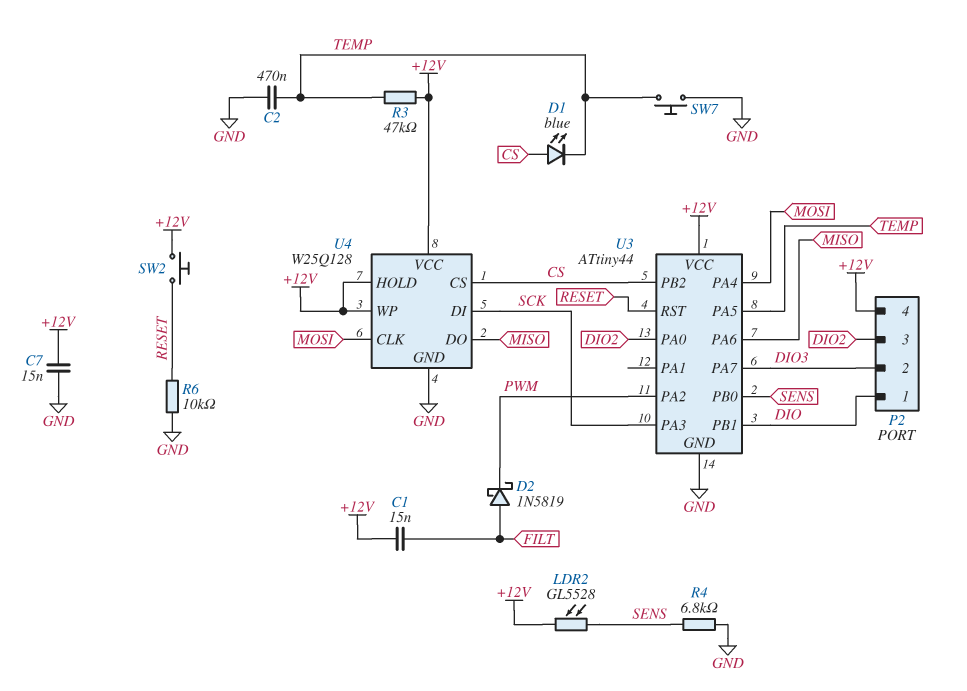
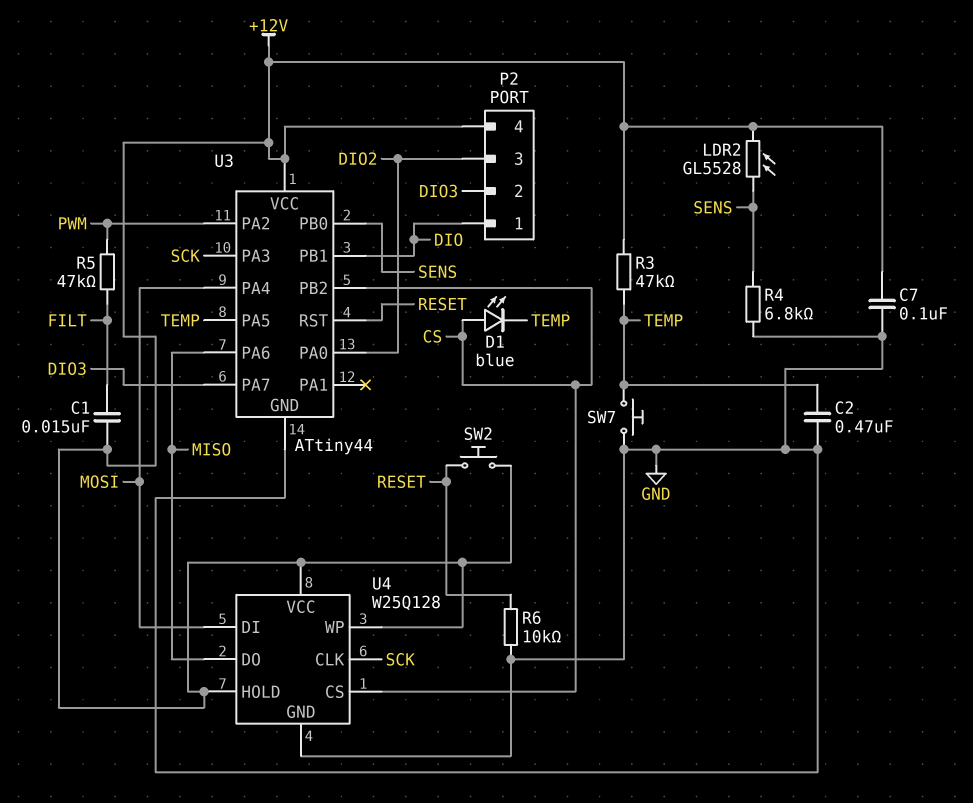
C7: 15nF (+12V, GND) -> 100nF (+12V, GND)
D2: schottky 1N5819 (A FILT, K PWM) -> none
R5: none -> 47k (FILT, PWM)
U4 pin CLK: MOSI -> SCK
U4 pin DI: SCK -> MOSI

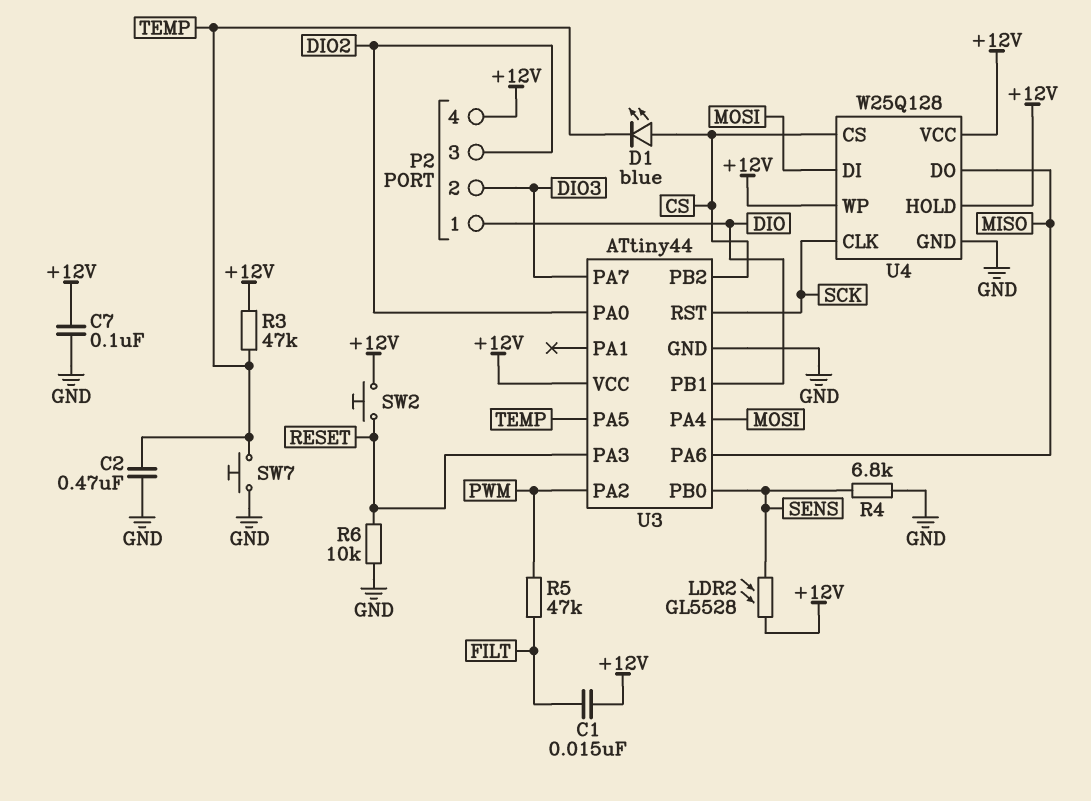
U3 pin PA3: SCK -> RESET
U3 pin RST: RESET -> SCK

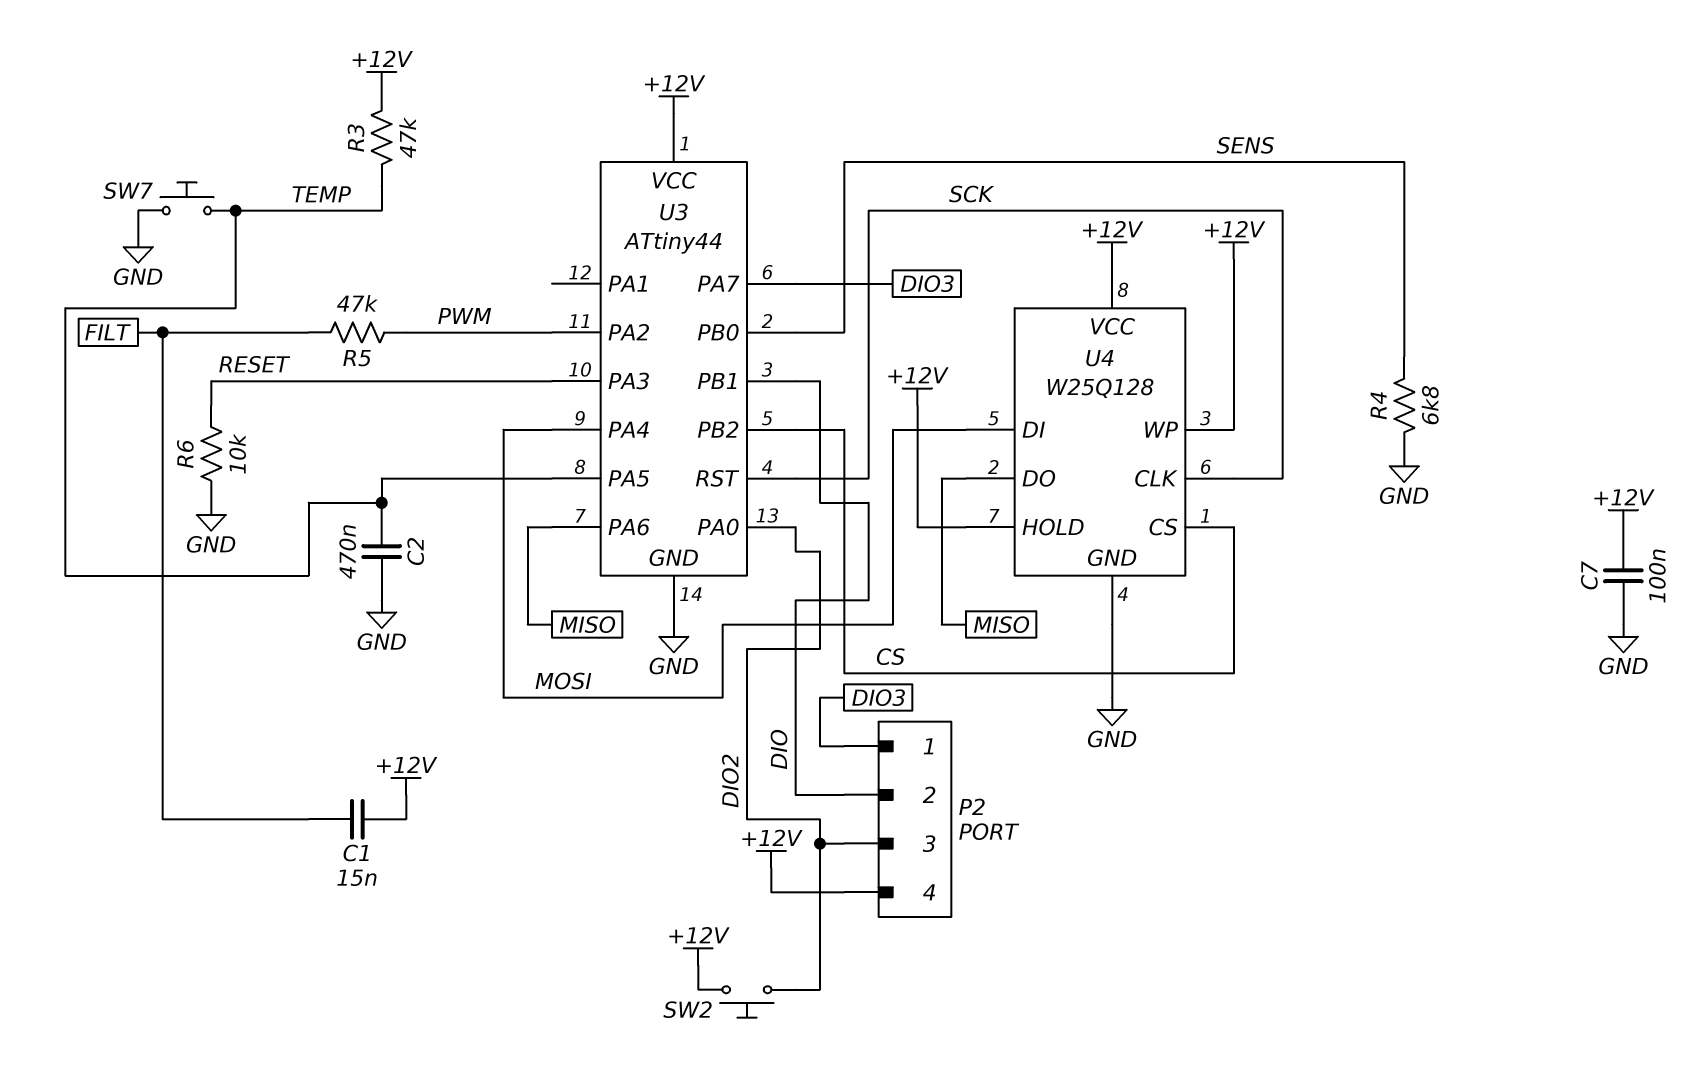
D1: LED blue (A CS, K TEMP) -> none
LDR2: GL5528 (+12V, SENS) -> none
P2 pin 1: DIO -> DIO3
P2 pin 2: DIO3 -> DIO
SW2: button (+12V, RESET) -> button (+12V, DIO2)

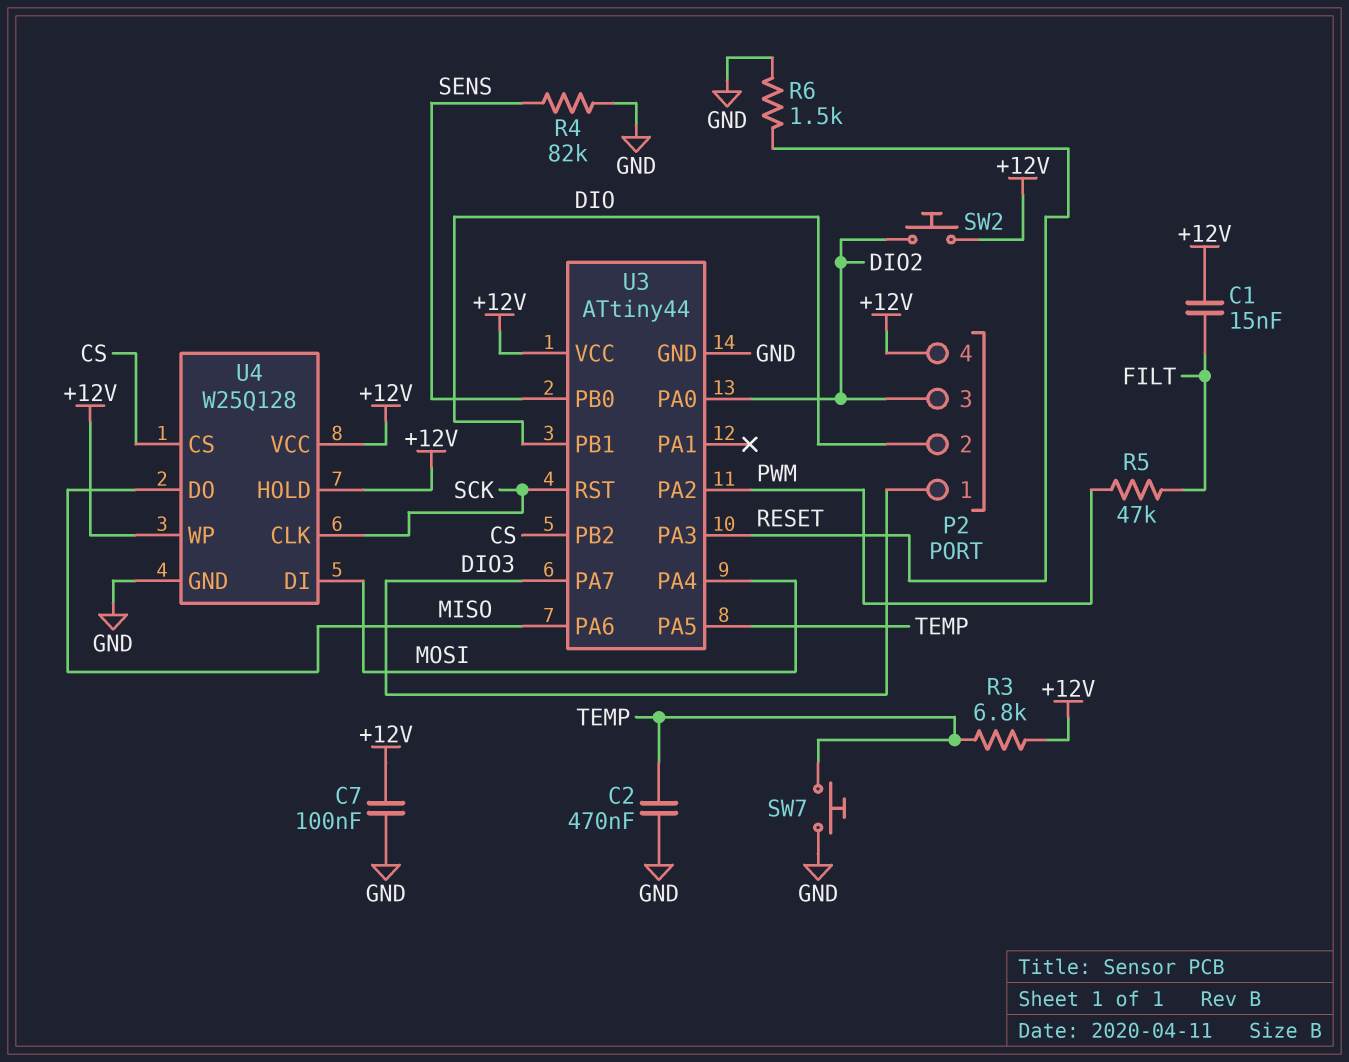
R3: 47k (+12V, TEMP) -> 6.8k (+12V, TEMP)
R4: 6.8k (GND, SENS) -> 82k (GND, SENS)
R6: 10k (GND, RESET) -> 1.5k (GND, RESET)

